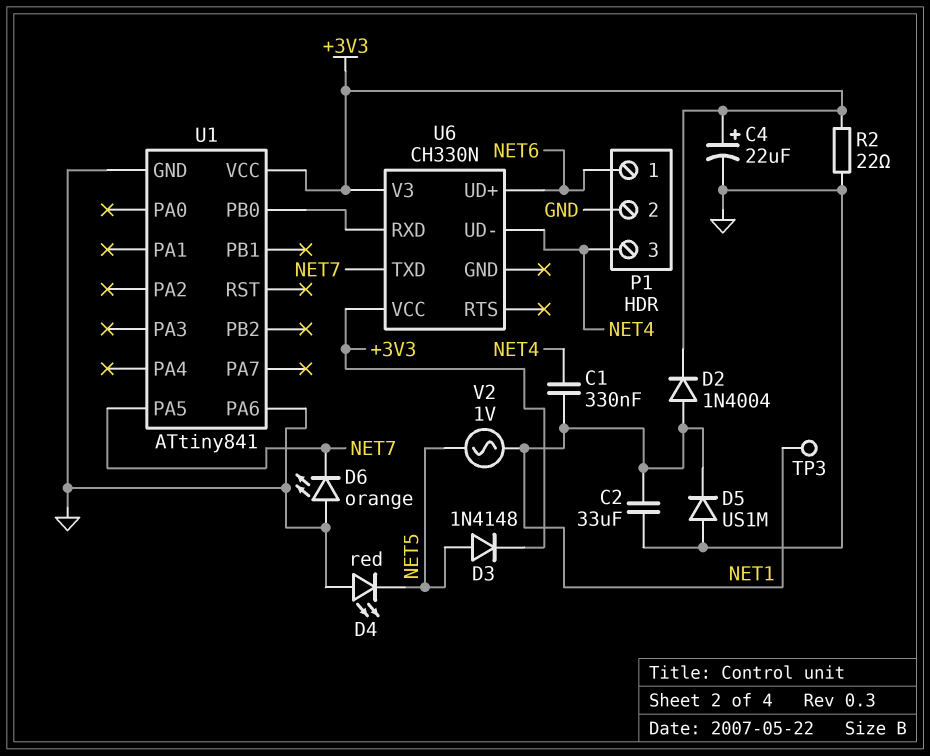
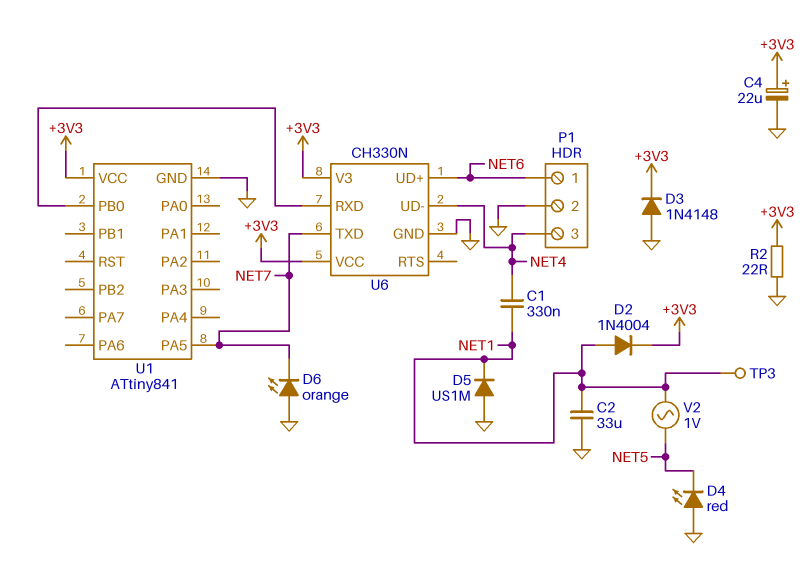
D3: diode 1N4148 (A NET5, K +3V3) -> diode 1N4148 (A GND, K +3V3)
U1 pin PA6: GND -> none
U6 pin GND: none -> GND

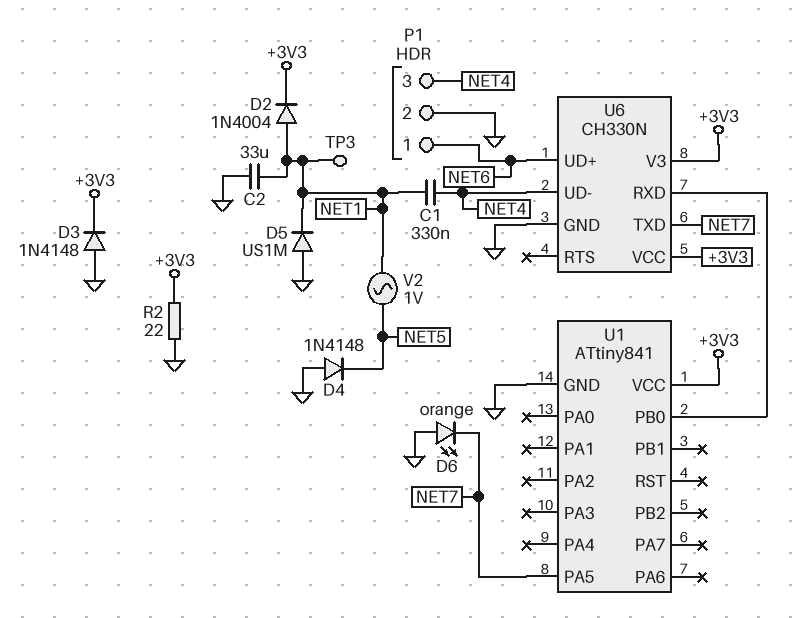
C4: 22uF (plus +3V3, minus GND) -> none
D4: LED red (A GND, K NET5) -> diode 1N4148 (A GND, K NET5)

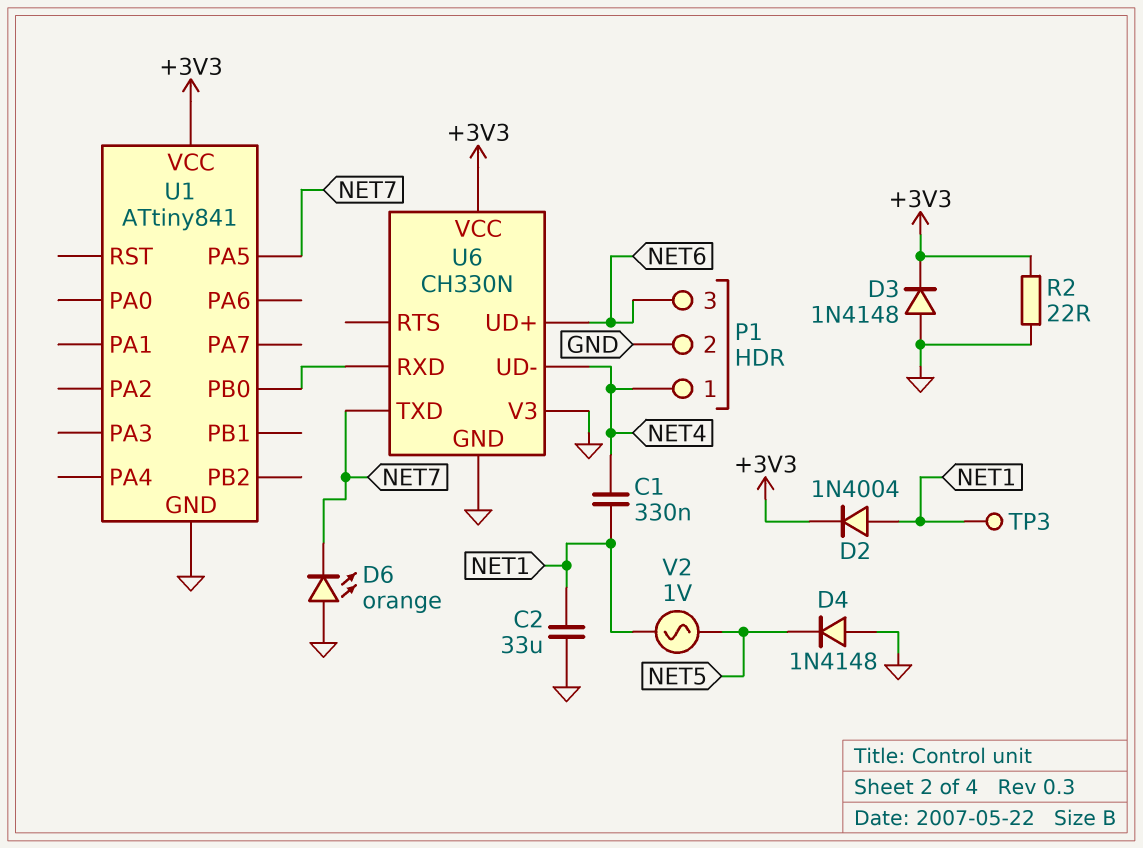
D5: diode US1M (A GND, K NET1) -> none
P1 pin 1: NET6 -> NET4
P1 pin 3: NET4 -> NET6
U6 pin V3: +3V3 -> GND

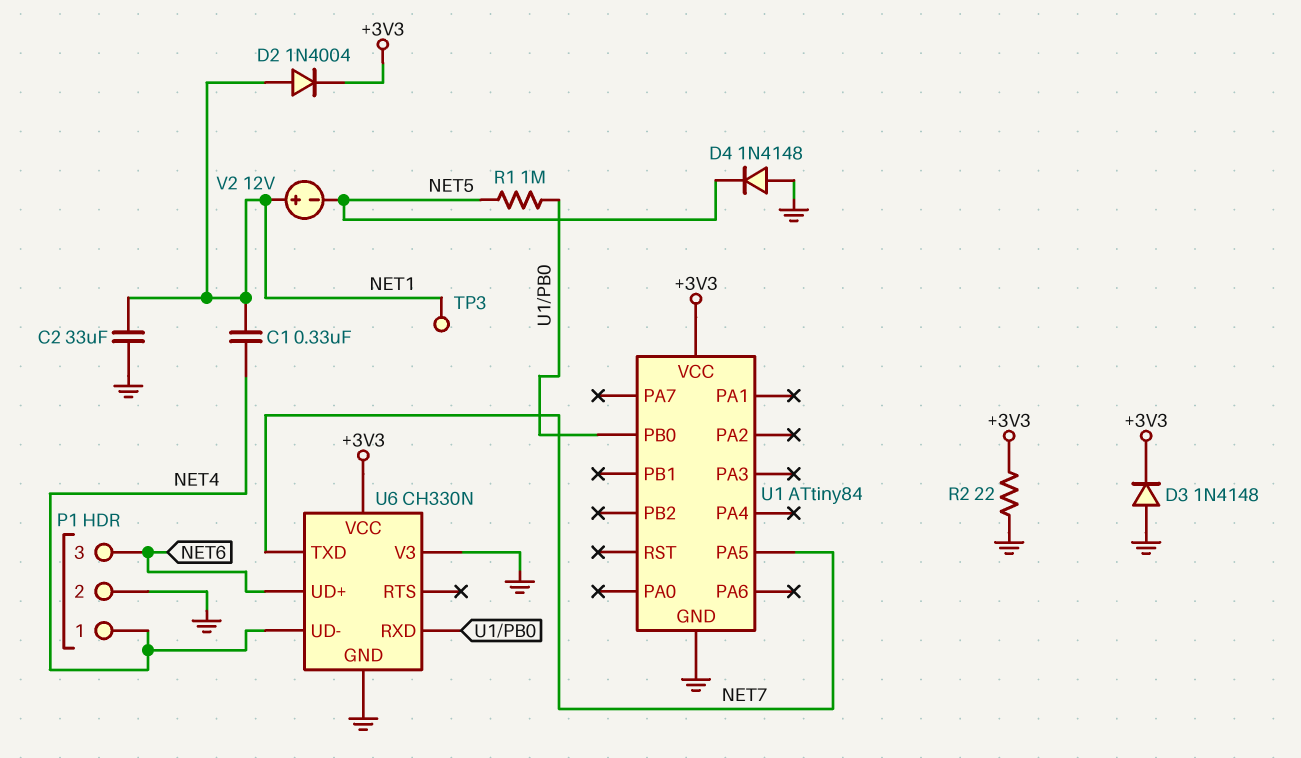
D6: LED orange (A GND, K NET7) -> none
R1: none -> 1M (NET5, U1/PB0)
U1: ATtiny841 -> ATtiny84
V2: AC 1V (NET1, NET5) -> 12V (plus NET1, minus NET5)

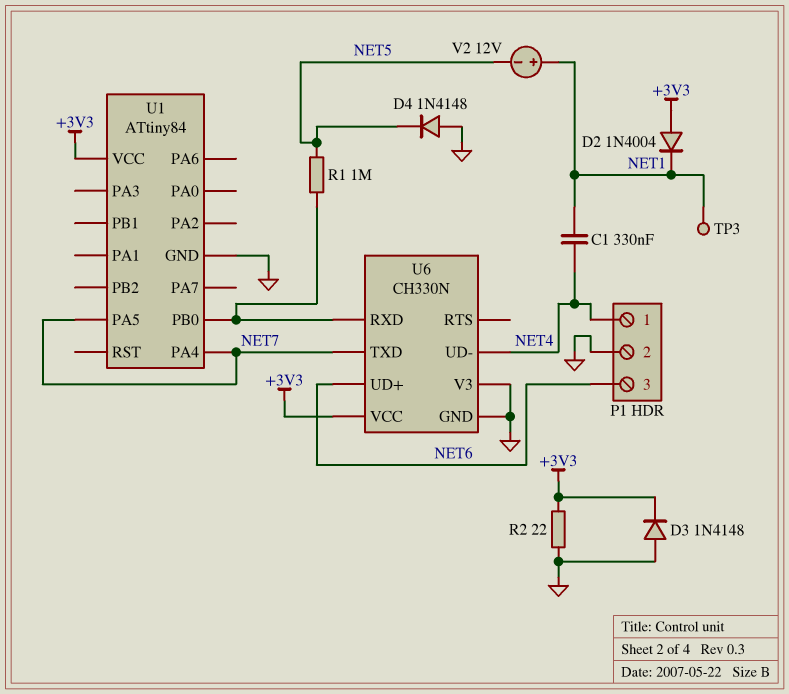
C2: 33uF (GND, NET1) -> none
D2: diode 1N4004 (A NET1, K +3V3) -> diode 1N4004 (A +3V3, K NET1)
U1 pin PA4: none -> NET7

